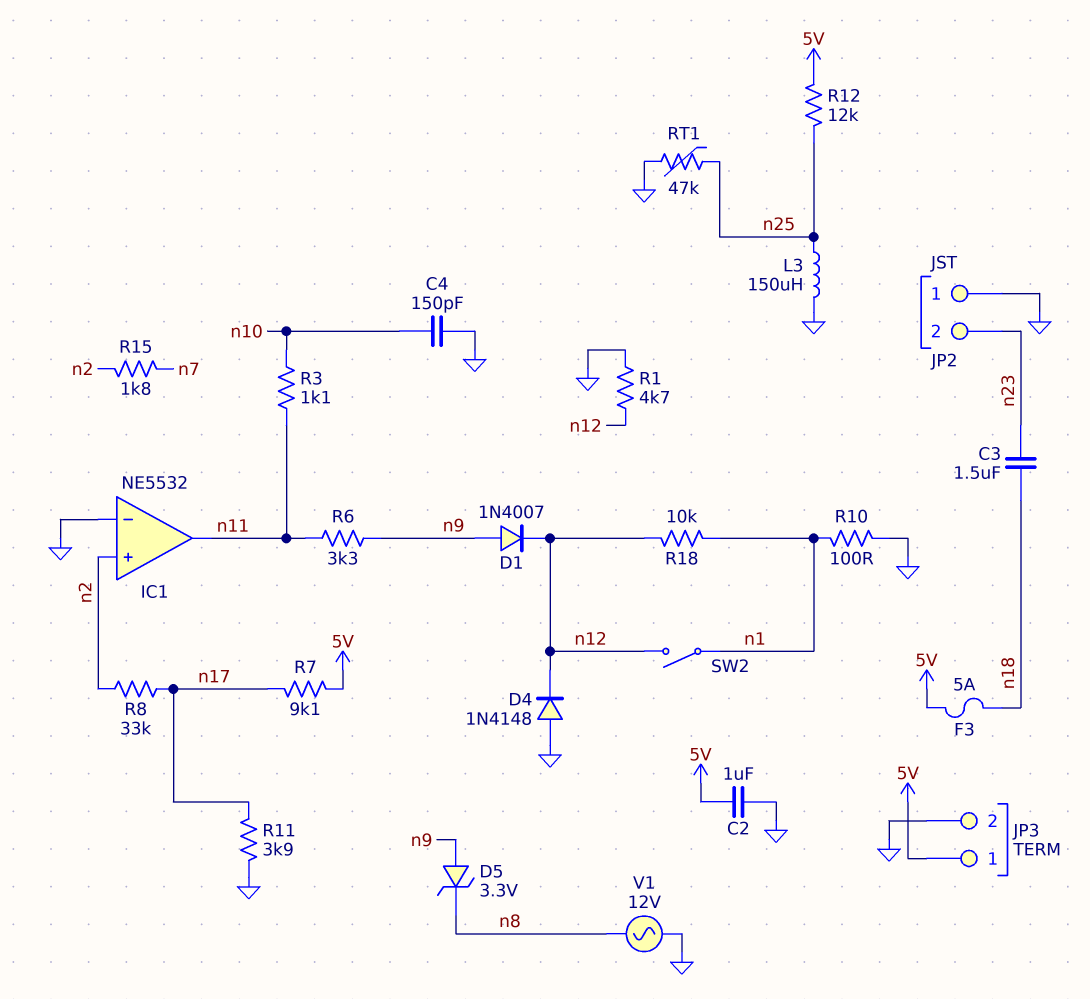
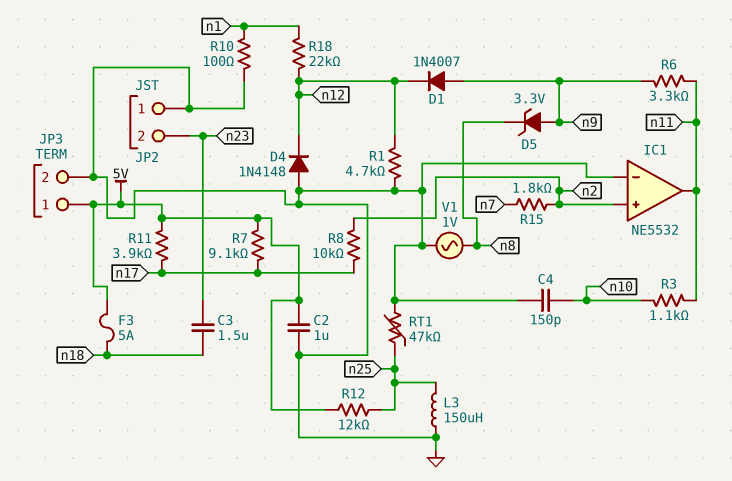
R8: 33k (n2, n17) -> 10k (n2, n17)
R11: 3.9k (GND, n17) -> 3.9k (5V, n17)
R18: 10k (n1, n12) -> 22k (n1, n12)
SW2: switch (n1, n12) -> none
V1: AC 12V (GND, n8) -> AC 1V (GND, n8)

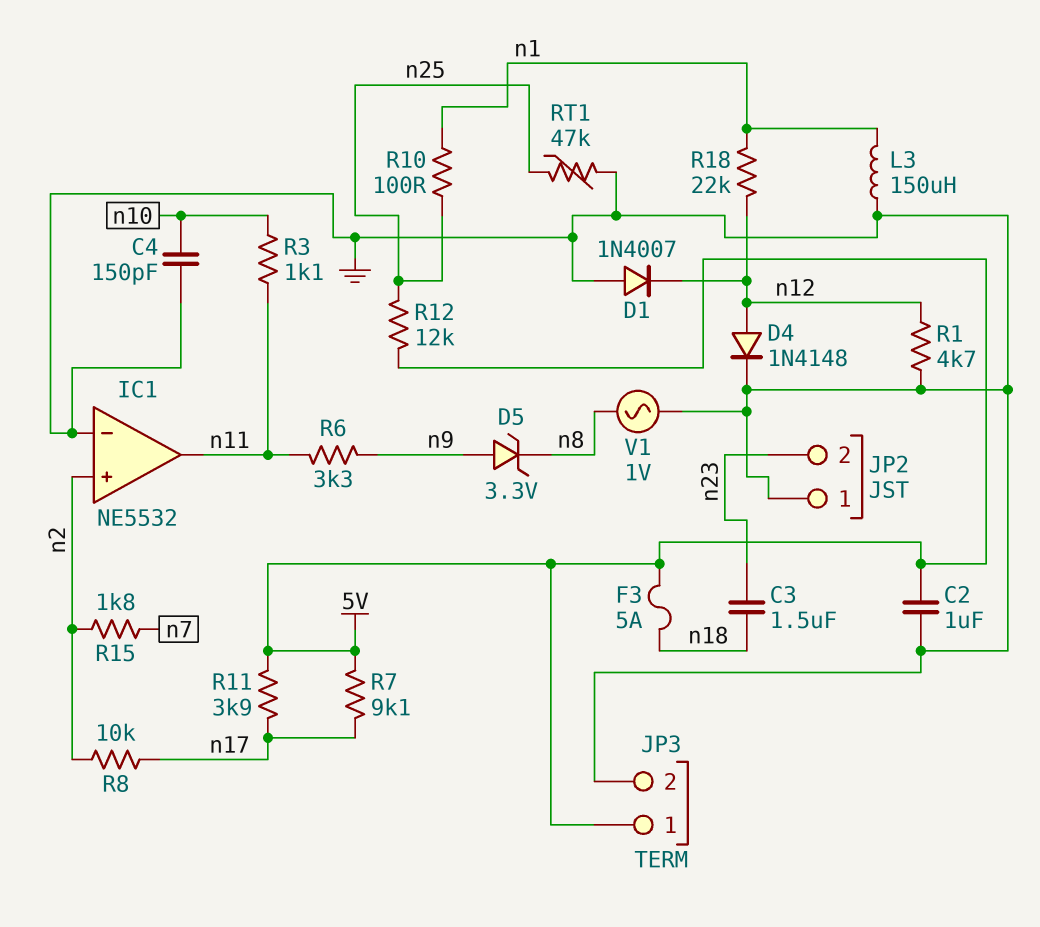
D1: diode 1N4007 (A n9, K n12) -> diode 1N4007 (A GND, K n12)
D4: diode 1N4148 (A GND, K n12) -> diode 1N4148 (A n12, K GND)
L3: 150uH (GND, n25) -> 150uH (GND, n1)
R10: 100 (GND, n1) -> 100 (n1, n25)

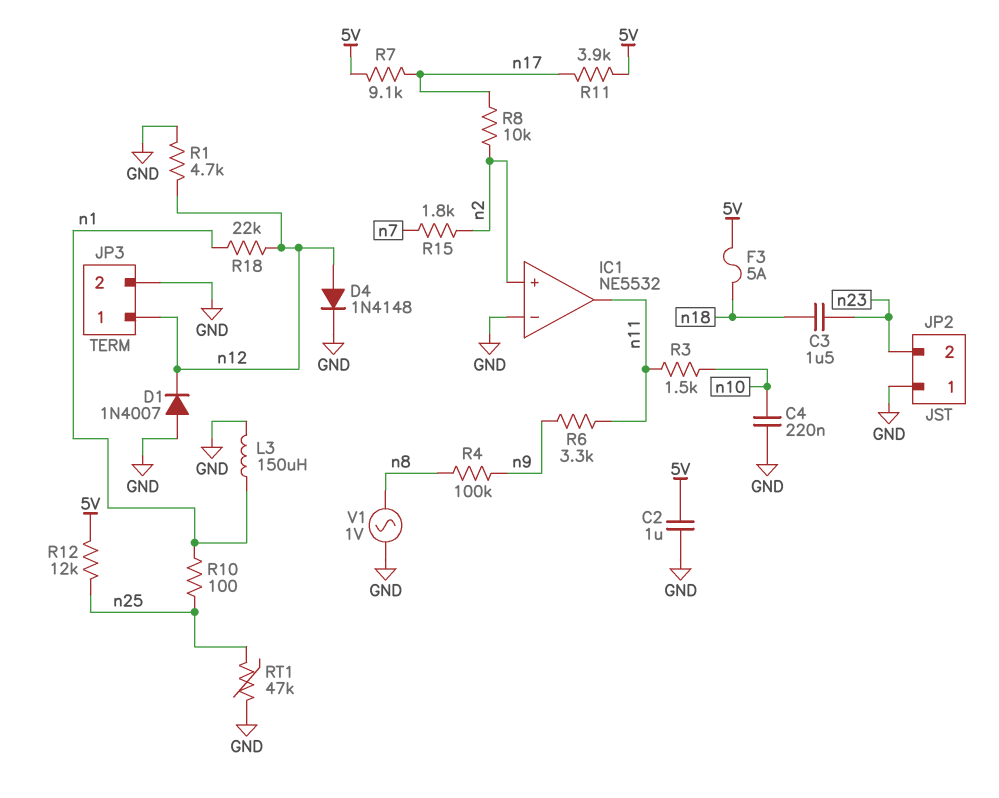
C4: 150pF (GND, n10) -> 220nF (GND, n10)
D5: zener 3.3V (A n9, K n8) -> none
JP3 pin 1: 5V -> n12
R3: 1.1k (n10, n11) -> 1.5k (n10, n11)
R4: none -> 100k (n8, n9)

